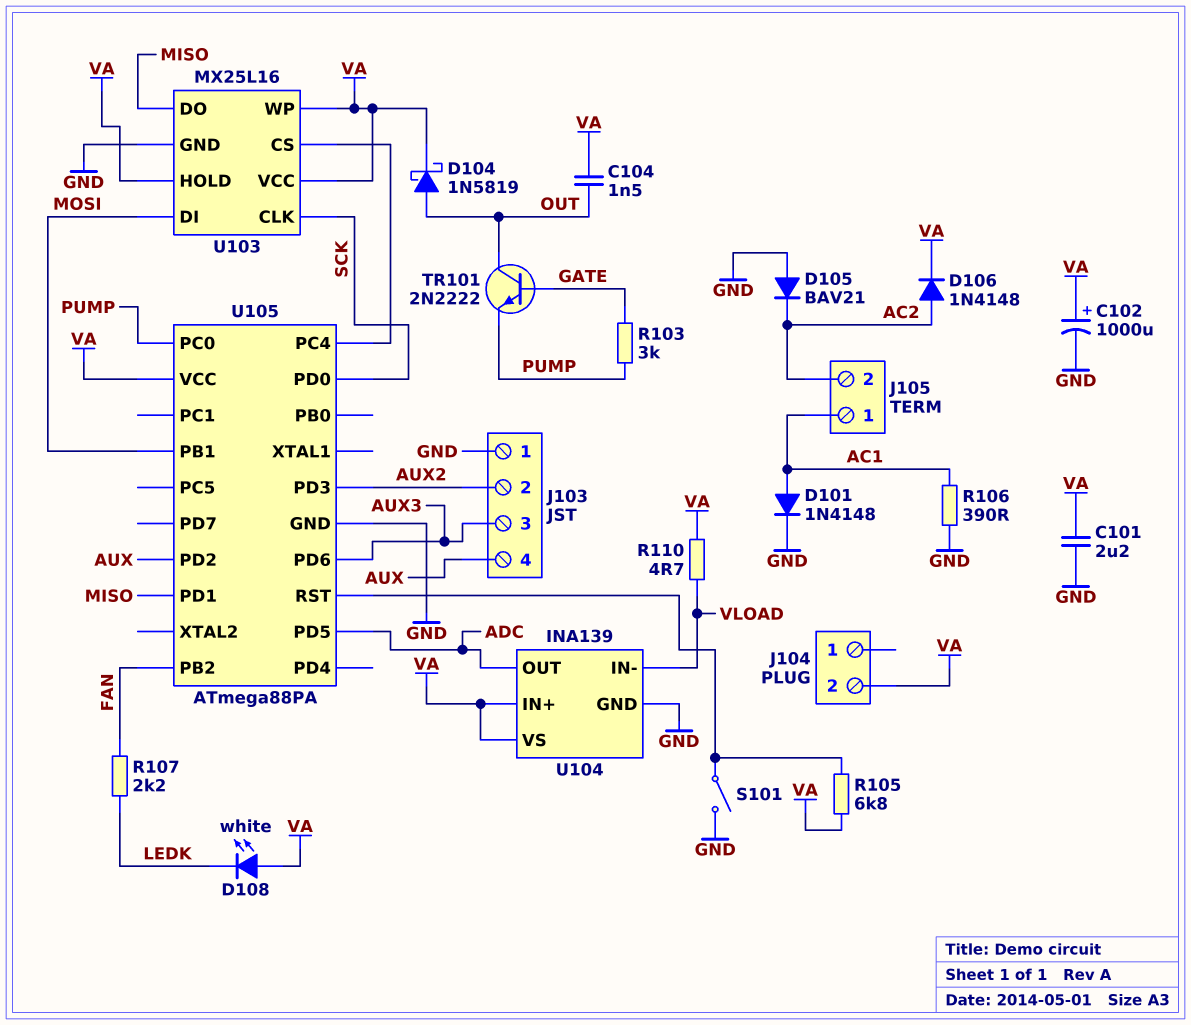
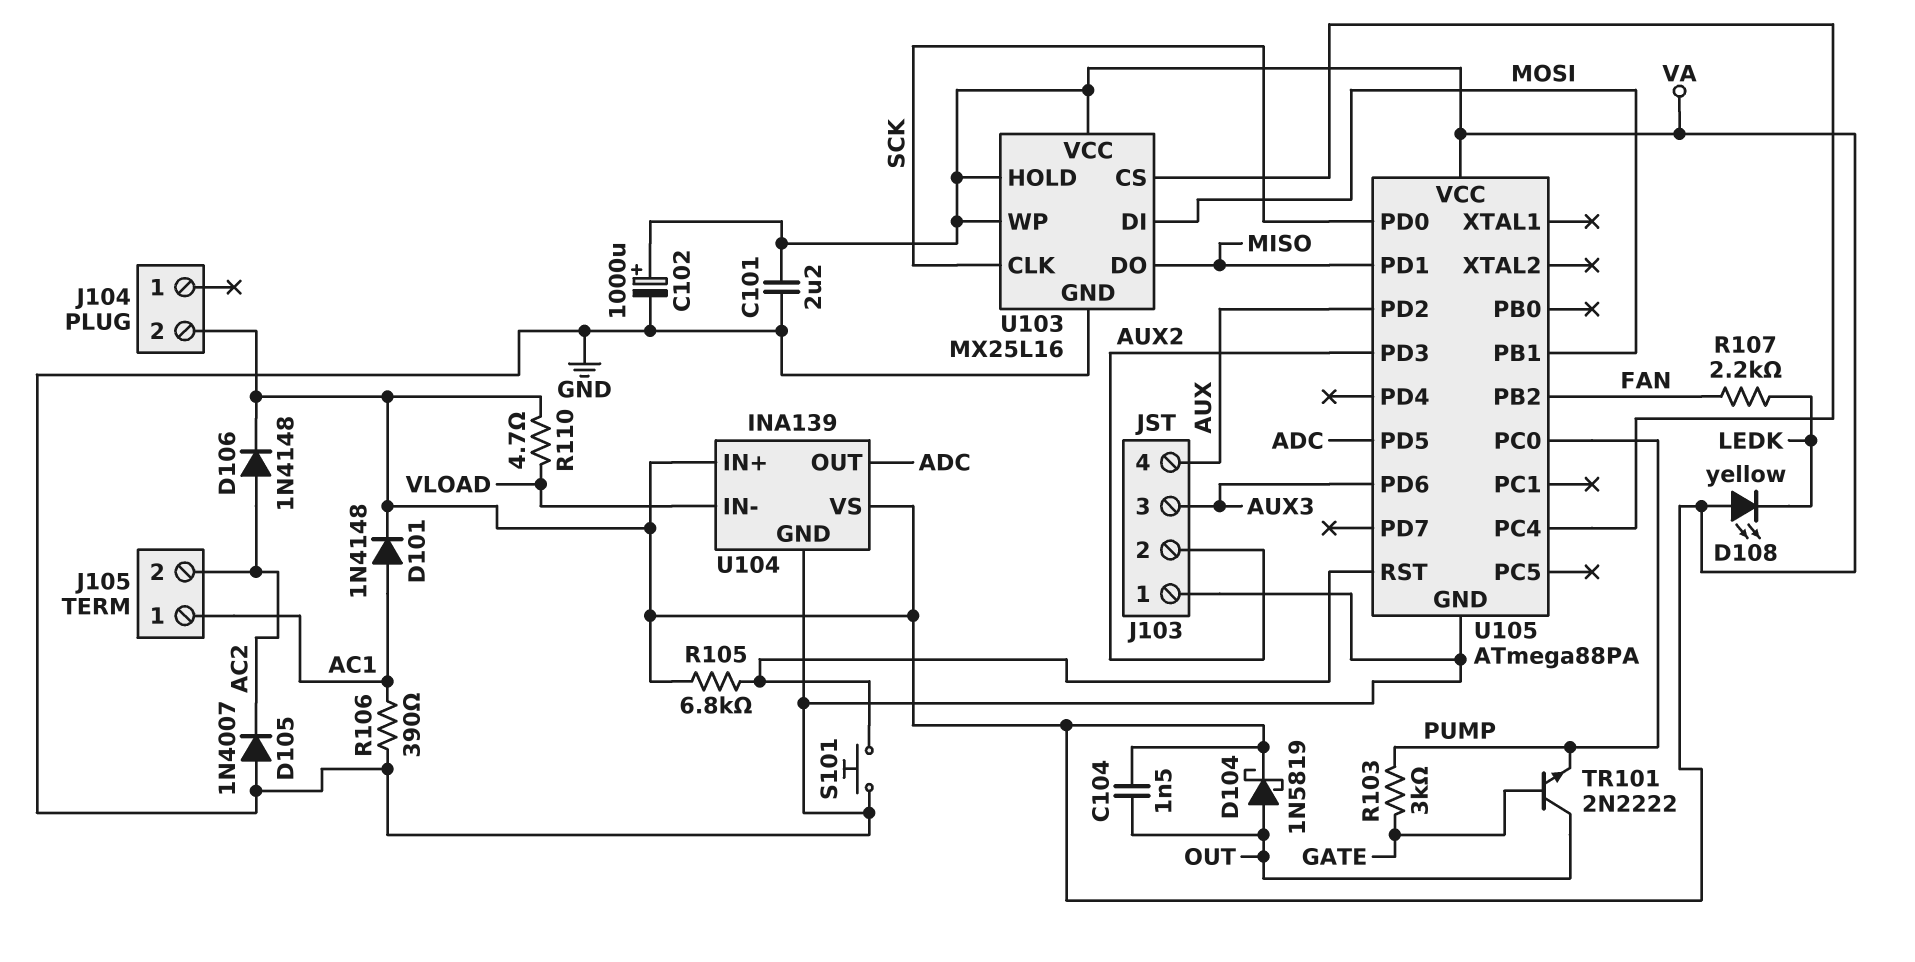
D101: diode 1N4148 (A AC1, K GND) -> diode 1N4148 (A AC1, K VA)
D105: diode BAV21 (A GND, K AC2) -> diode 1N4007 (A GND, K AC2)
D108: LED white (A VA, K LEDK) -> LED yellow (A VA, K LEDK)
S101: switch (GND, U105/RST) -> button (GND, U105/RST)

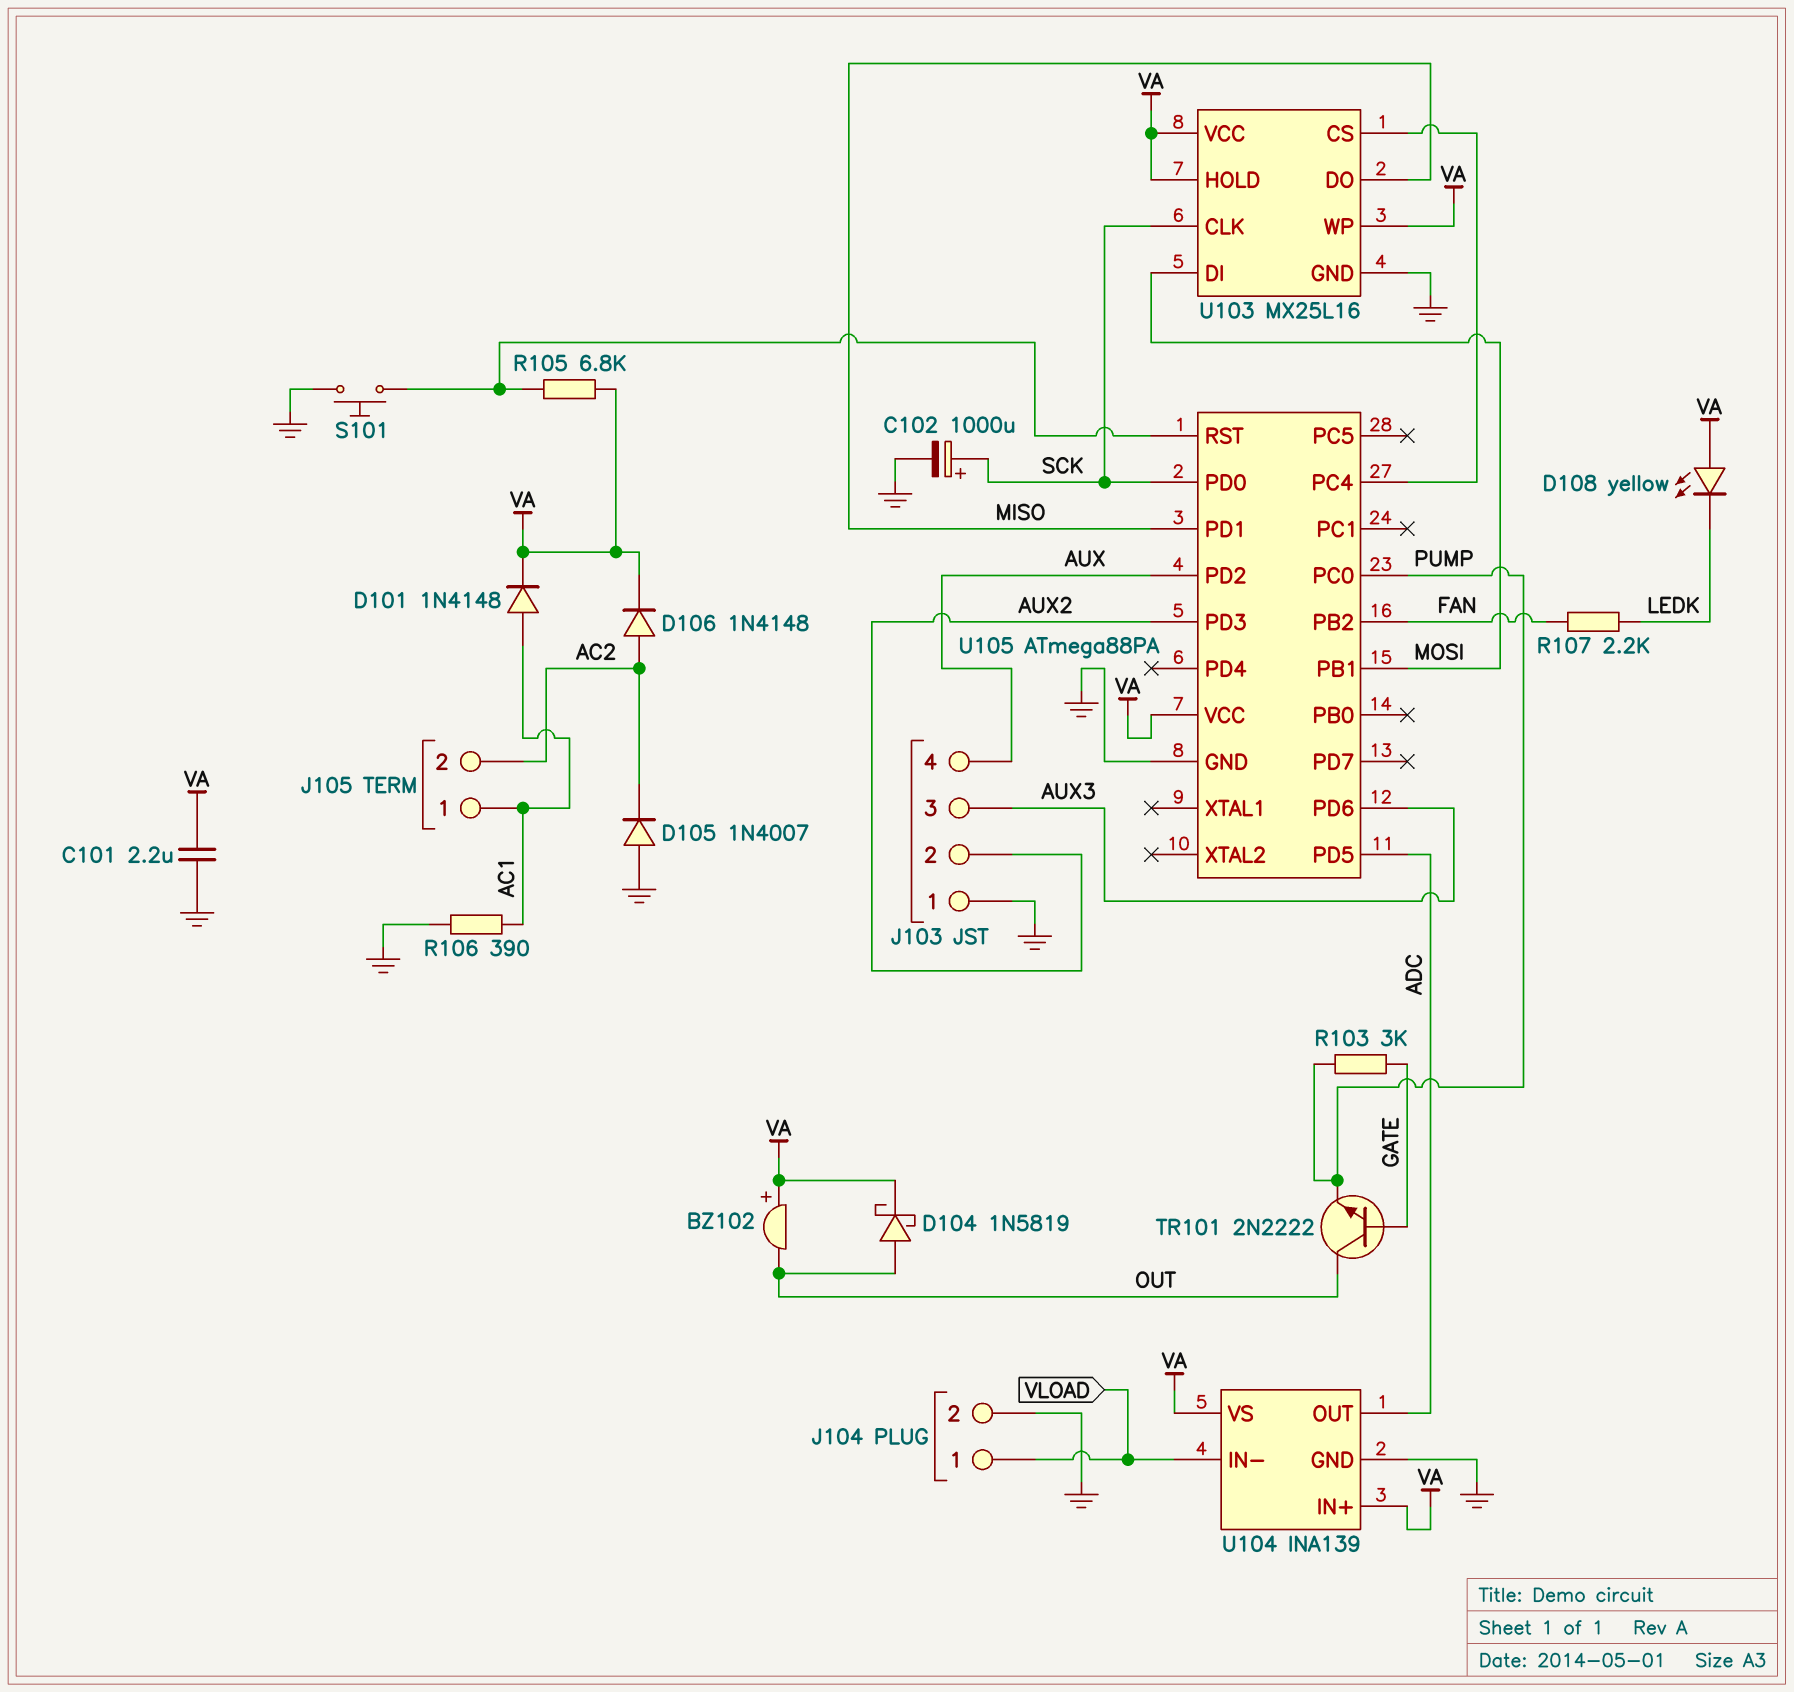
BZ102: none -> buzzer (plus VA, minus OUT)
C102: 1000uF (plus VA, minus GND) -> 1000uF (plus SCK, minus GND)
C104: 1.5nF (OUT, VA) -> none
J104 pin 1: none -> VLOAD
J104 pin 2: VA -> GND
R110: 4.7 (VA, VLOAD) -> none

